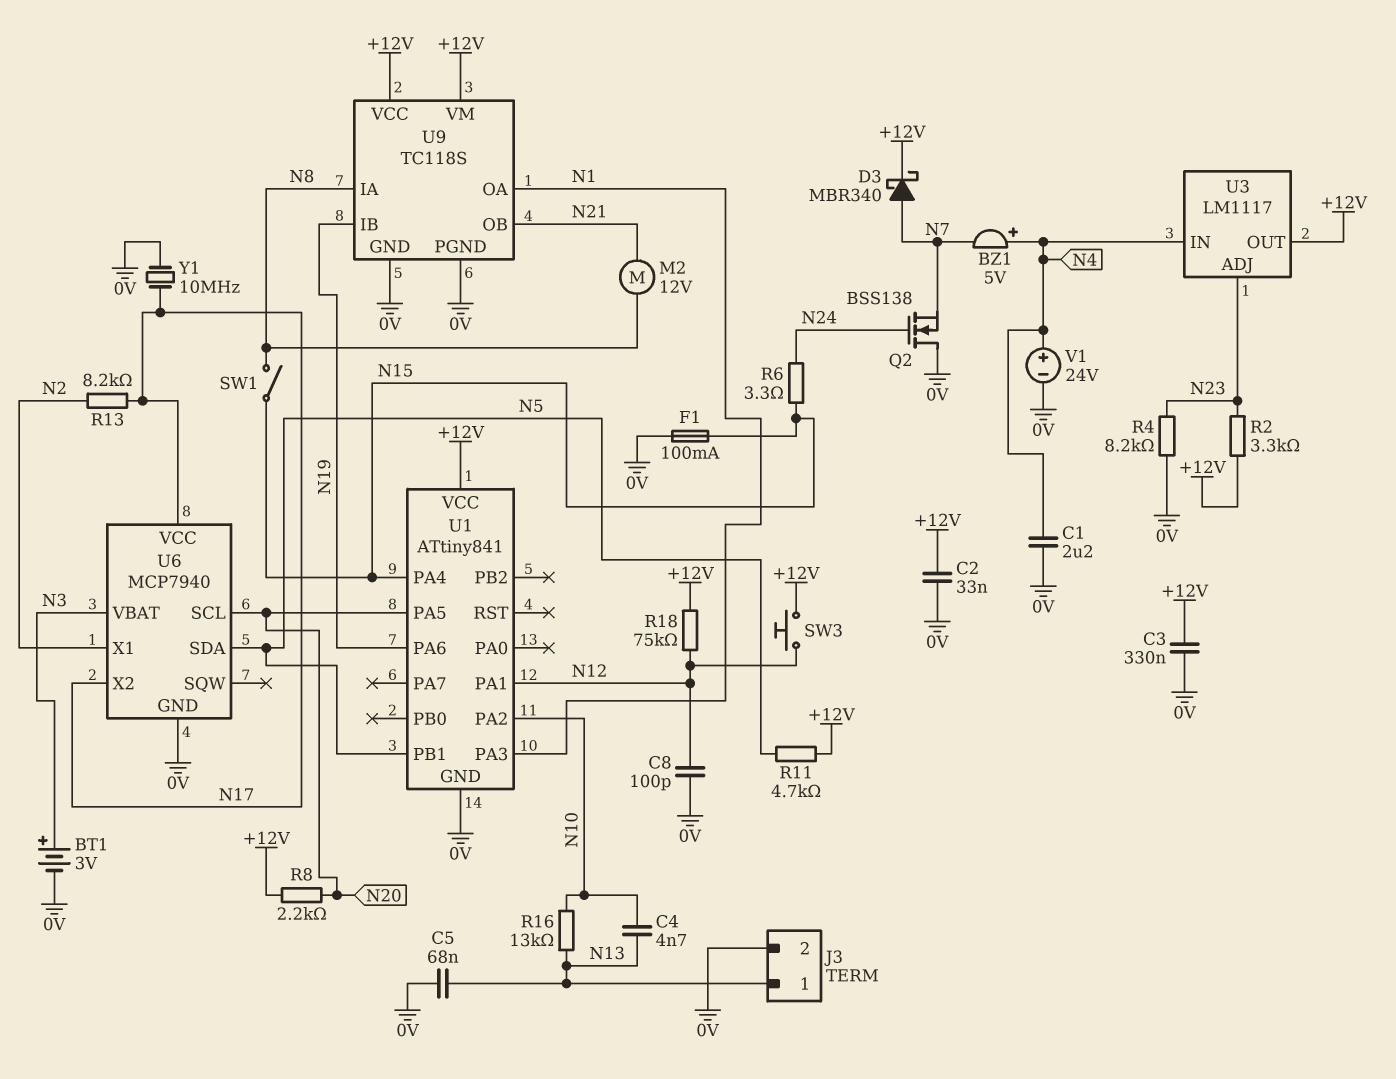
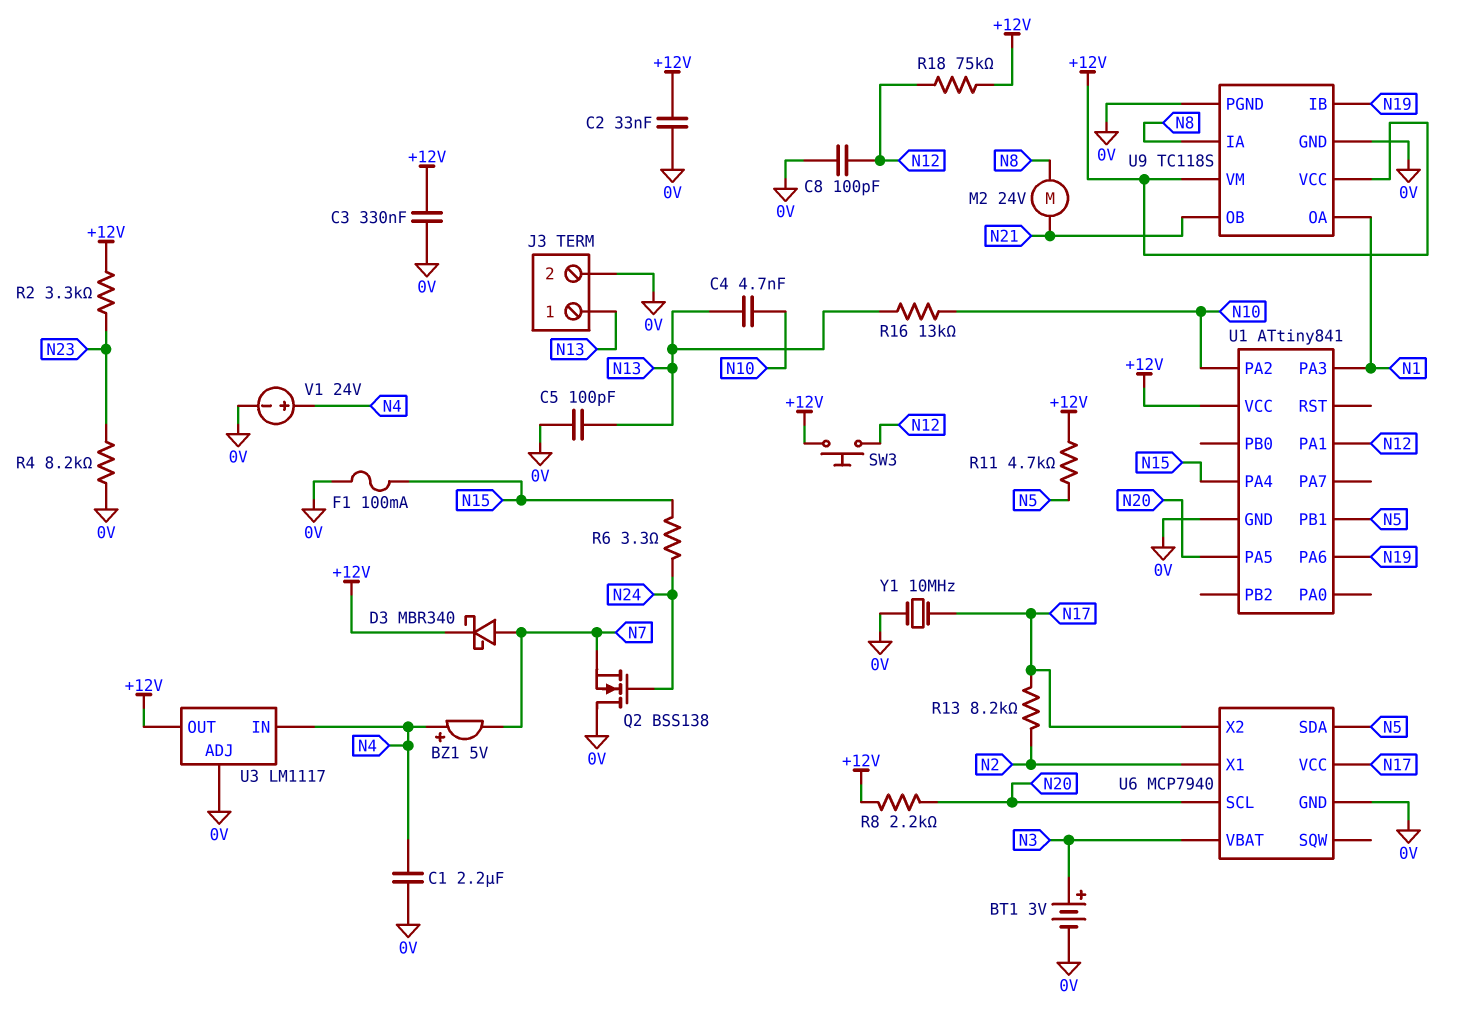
C5: 68nF (0V, N13) -> 100pF (0V, N13)
M2: motor 12V (N8, N21) -> motor 24V (N8, N21)
SW1: switch (N8, N15) -> none
U3 pin ADJ: N23 -> 0V

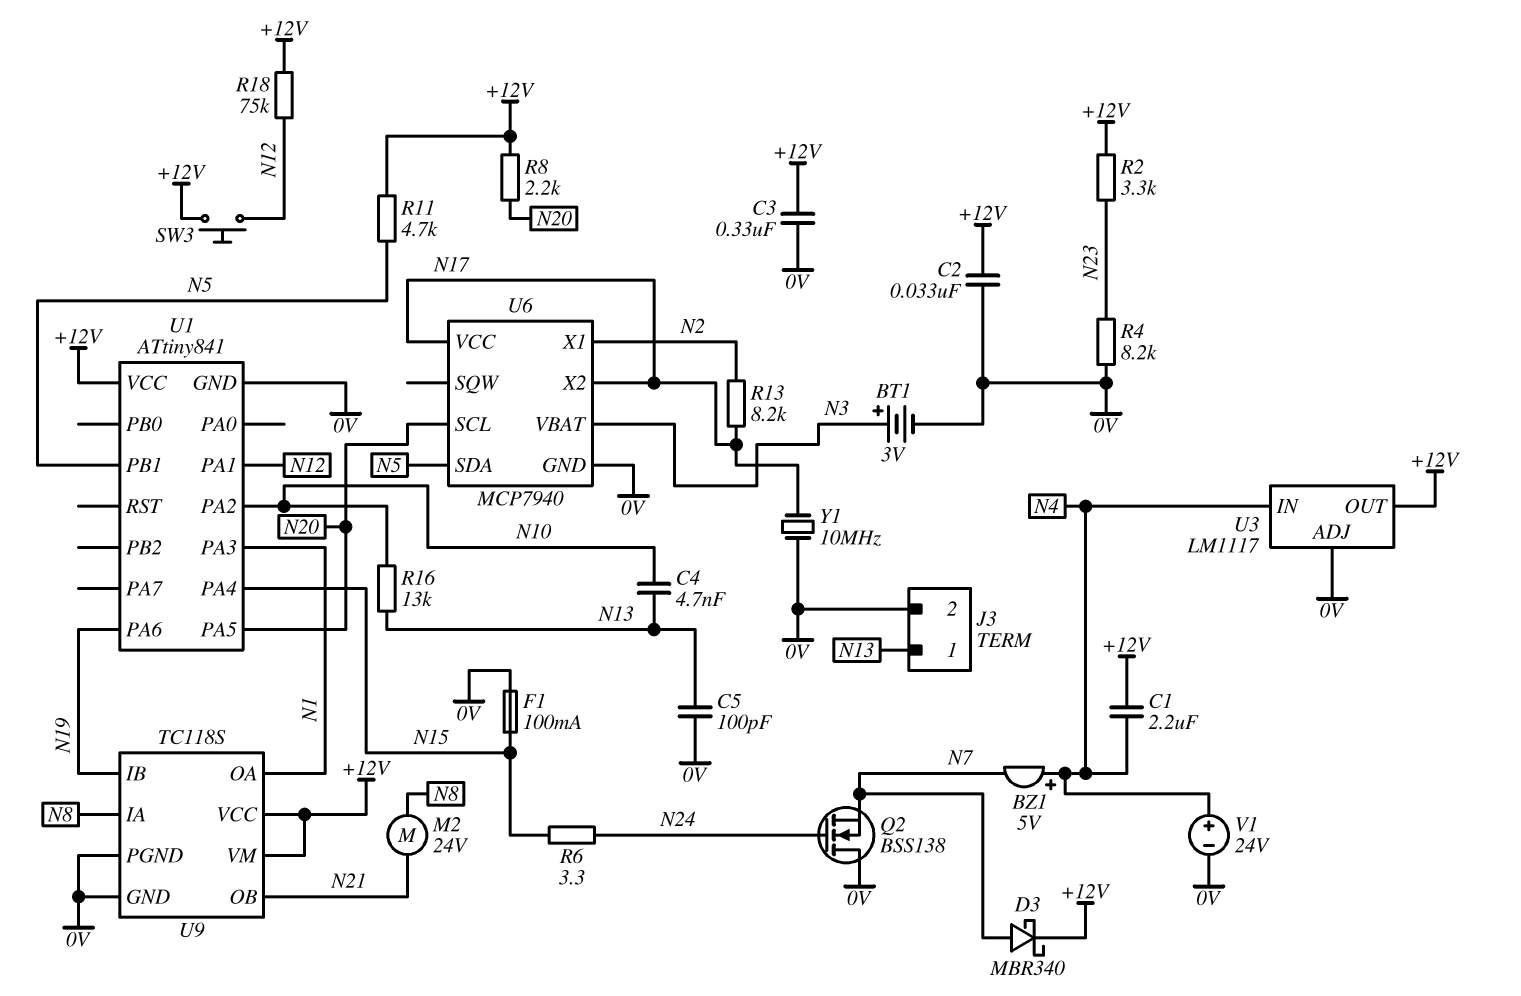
C1: 2.2uF (0V, N4) -> 2.2uF (+12V, N4)
C8: 100pF (0V, N12) -> none

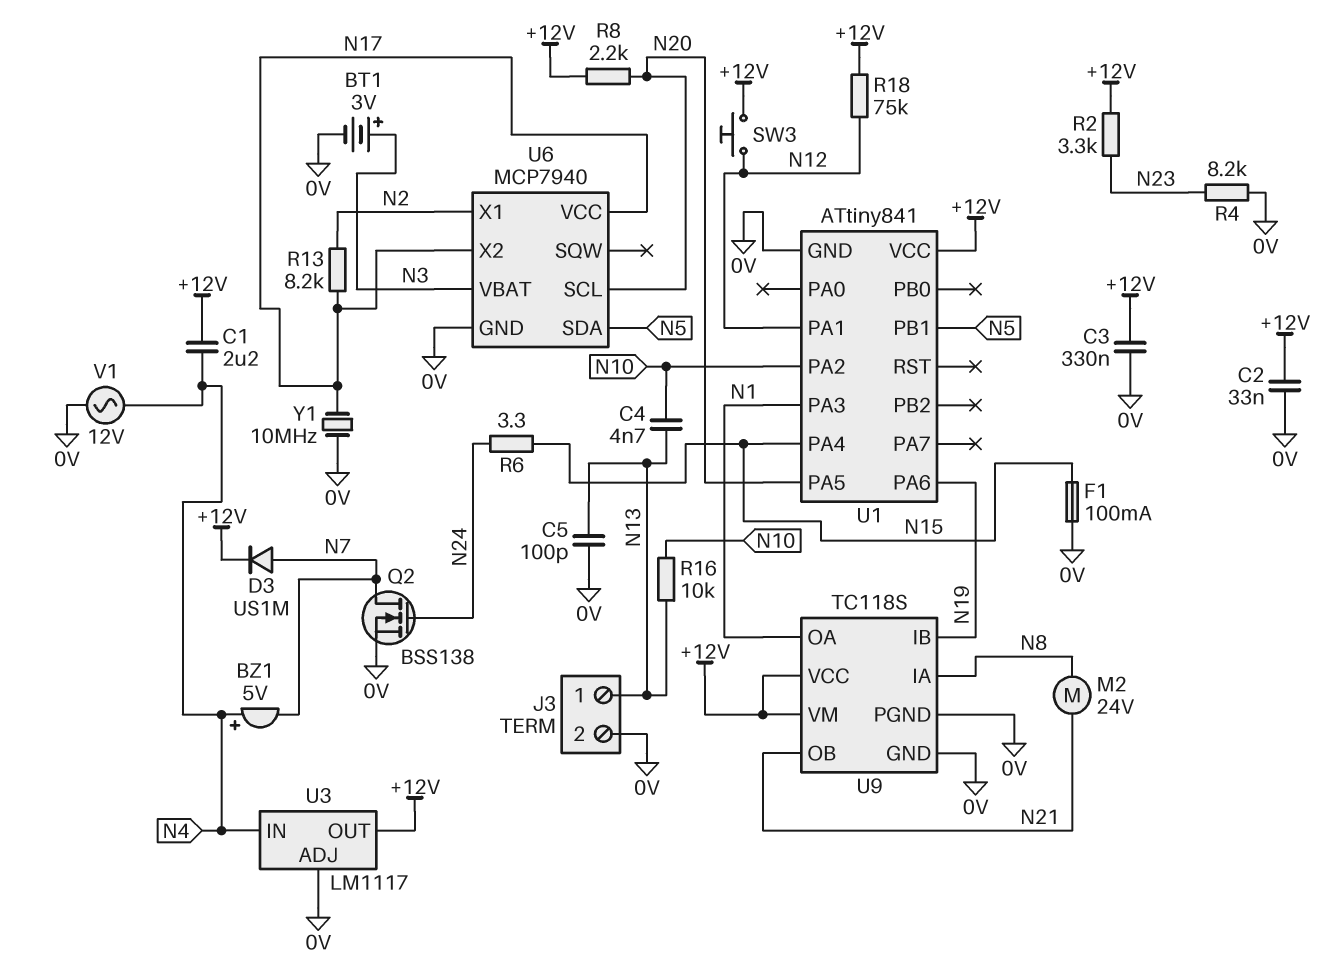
D3: schottky MBR340 (A N7, K +12V) -> diode US1M (A N7, K +12V)
Q2: NMOS BSS138 (G N24, D 0V, S N7) -> NMOS BSS138 (G N24, D N7, S 0V)
R11: 4.7k (+12V, N5) -> none
R16: 13k (N10, N13) -> 10k (N10, N13)
V1: 24V (plus N4, minus 0V) -> AC 12V (0V, N4)

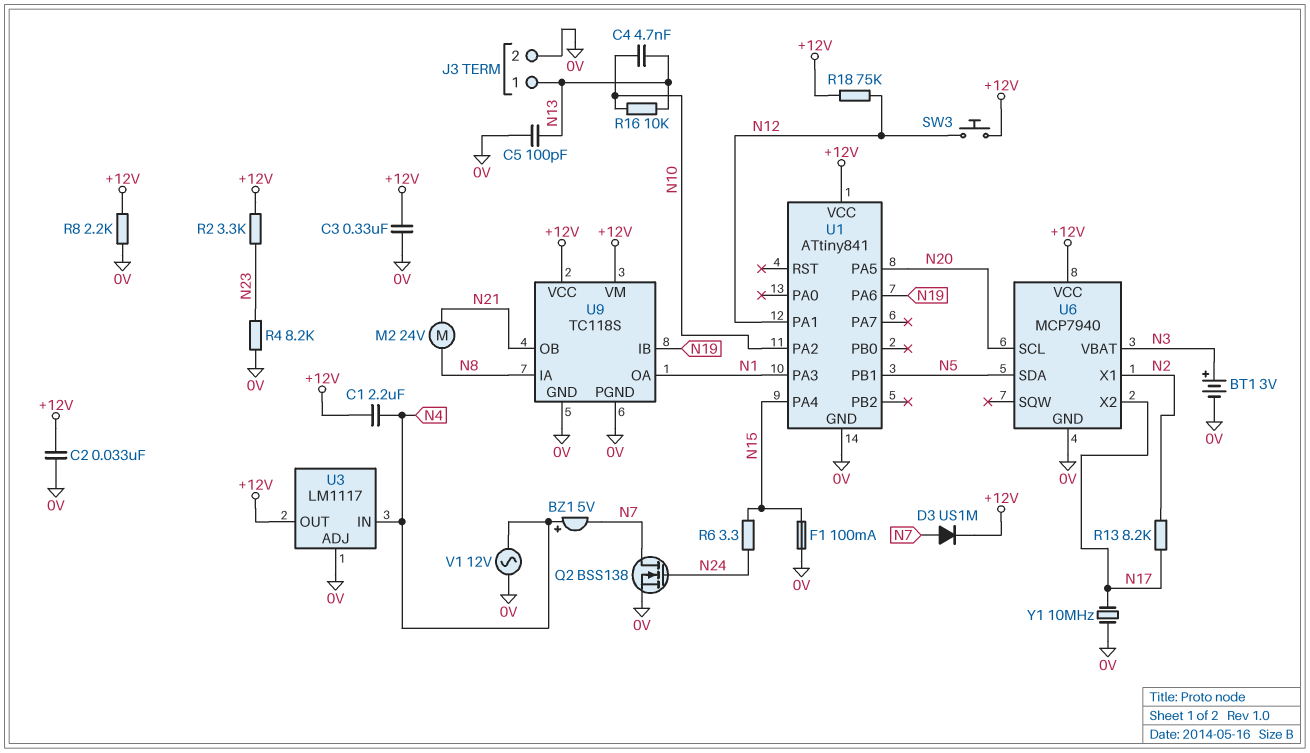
R8: 2.2k (+12V, N20) -> 2.2k (+12V, 0V)
U6 pin VCC: N17 -> +12V

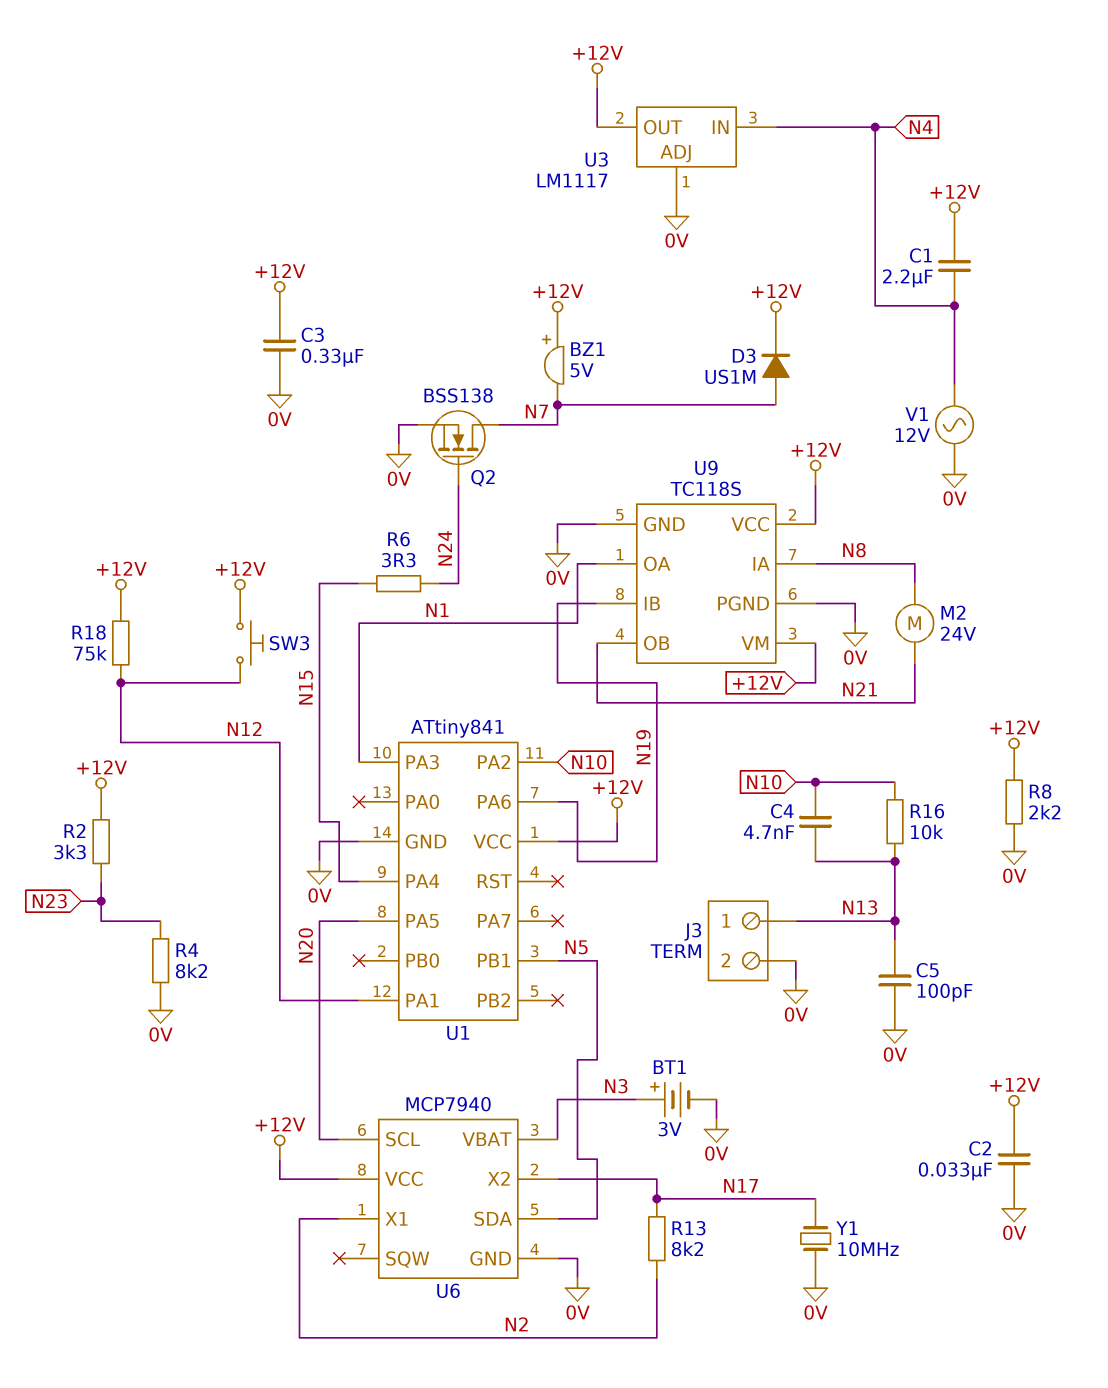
BZ1: buzzer 5V (plus N4, minus N7) -> buzzer 5V (plus +12V, minus N7)
F1: 100mA (0V, N15) -> none

